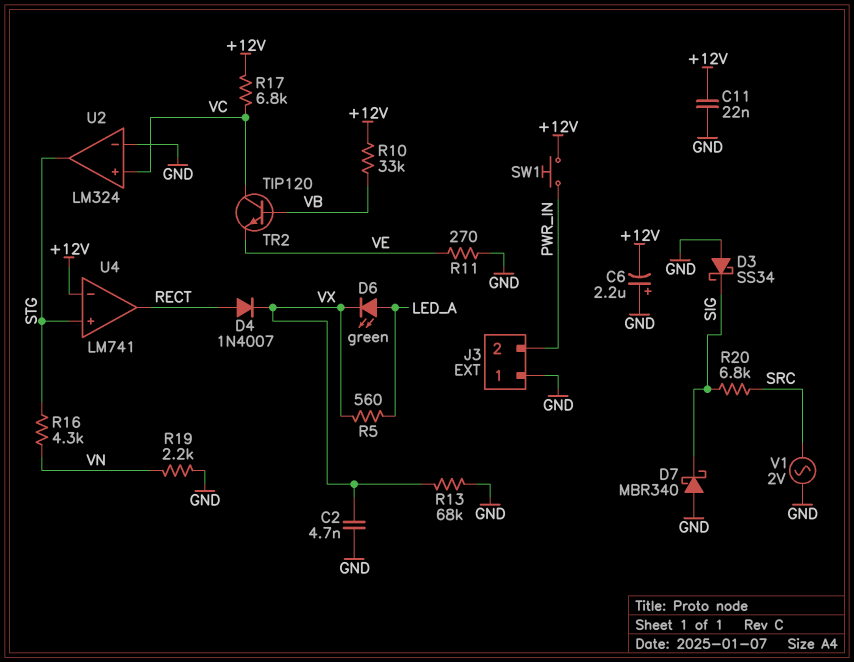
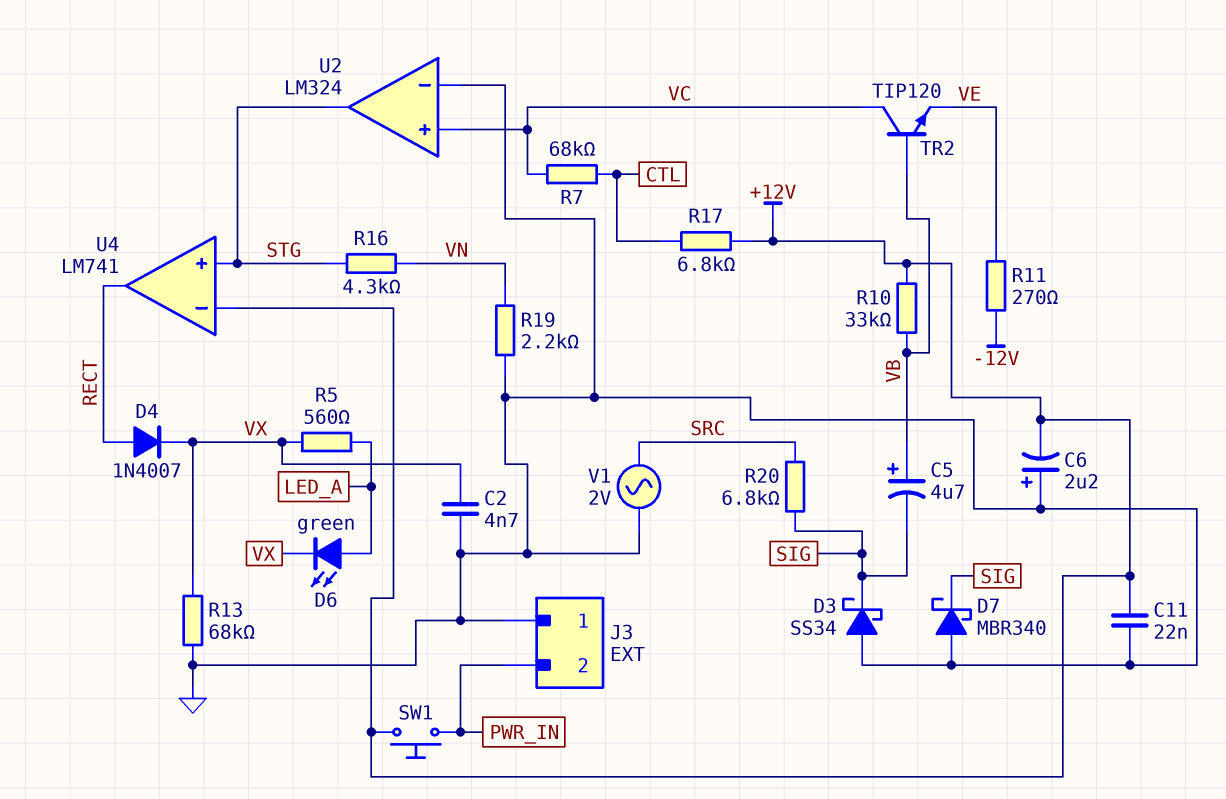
C5: none -> 4.7uF (plus VB, minus SIG)
R7: none -> 68k (CTL, VC)
R11: 270 (GND, VE) -> 270 (-12V, VE)
R17: 6.8k (+12V, VC) -> 6.8k (+12V, CTL)

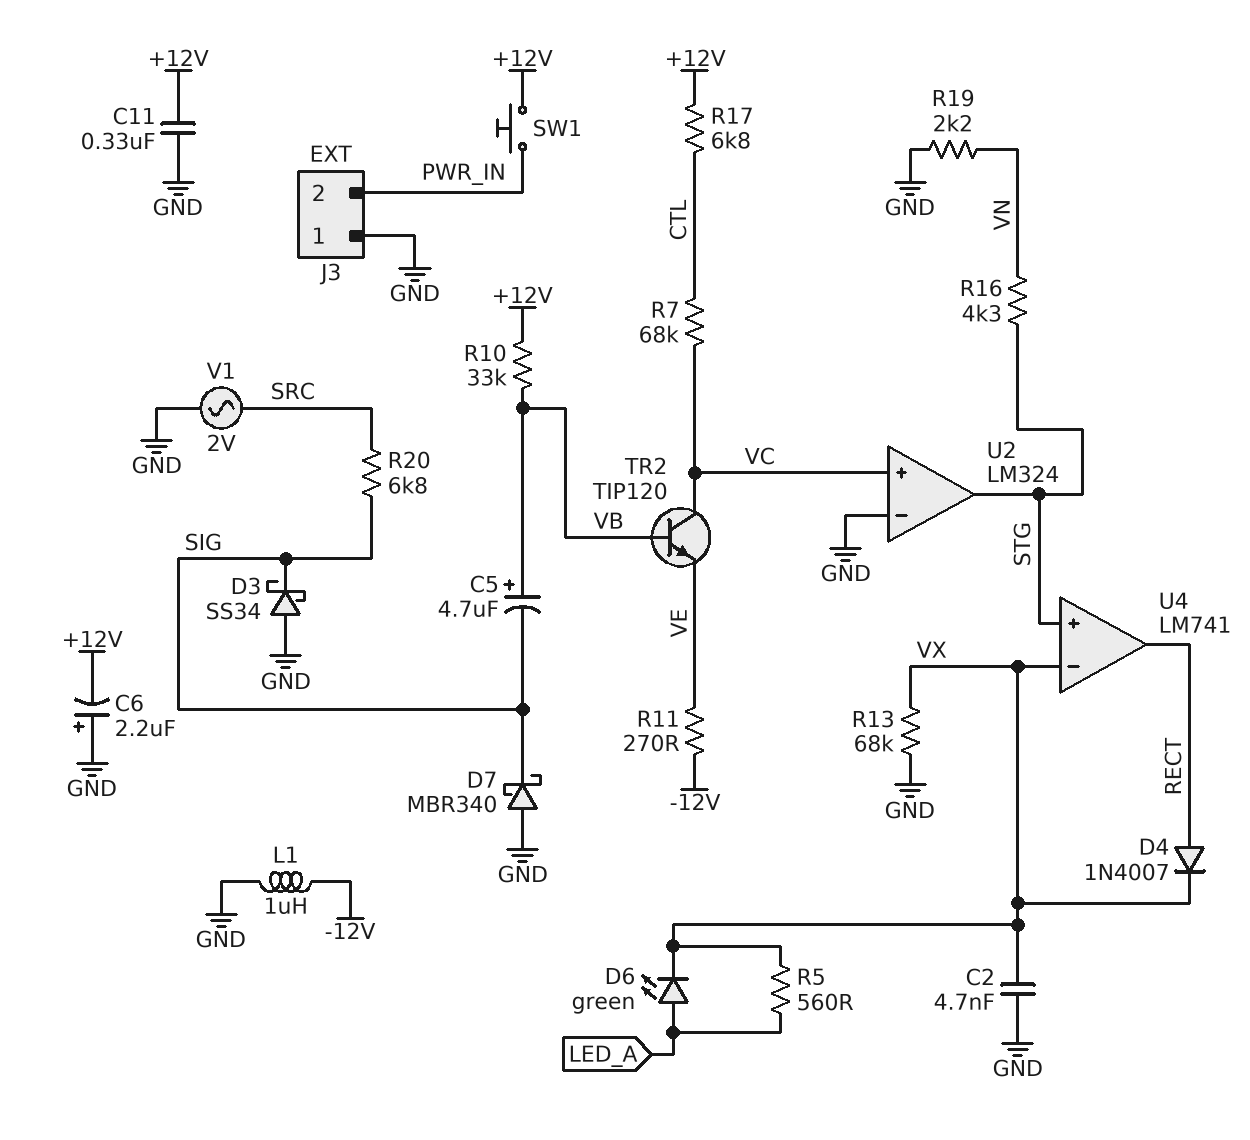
C11: 22nF (+12V, GND) -> 330nF (+12V, GND)
L1: none -> 1uH (-12V, GND)
U4 pin in-: +12V -> VX

